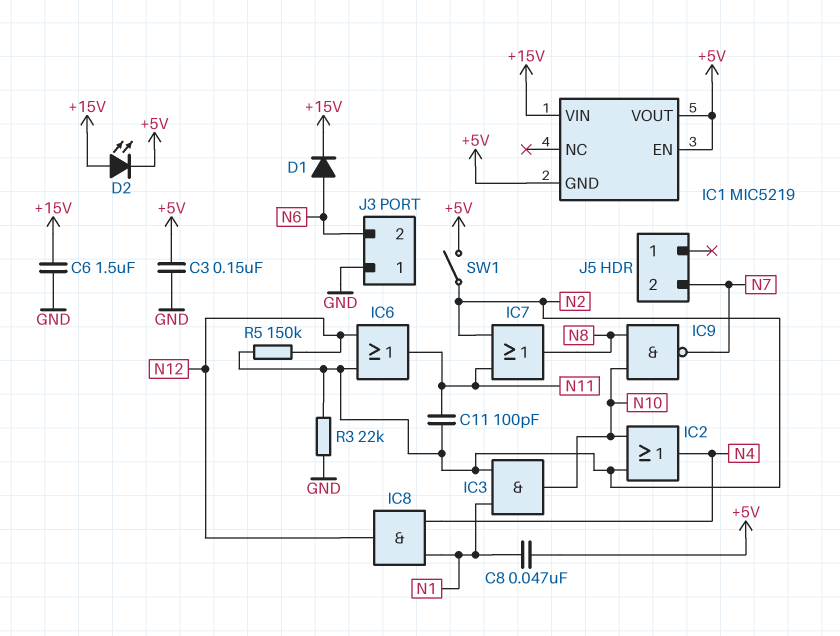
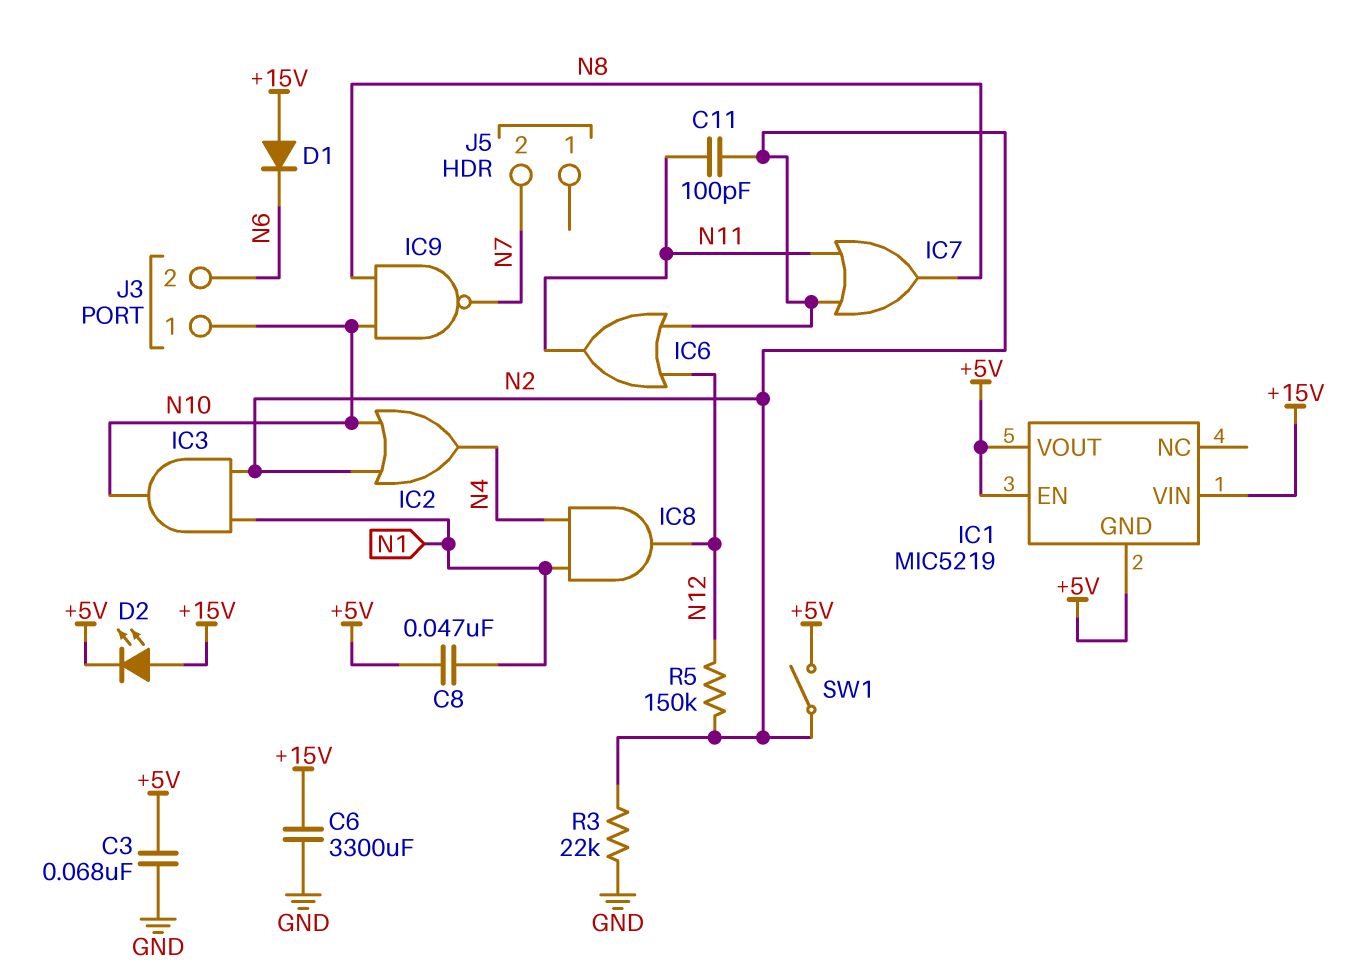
C3: 150nF (+5V, GND) -> 68nF (+5V, GND)
C6: 1.5uF (+15V, GND) -> 3300uF (+15V, GND)
D1: diode (A N6, K +15V) -> diode (A +15V, K N6)
J3 pin 1: GND -> N10

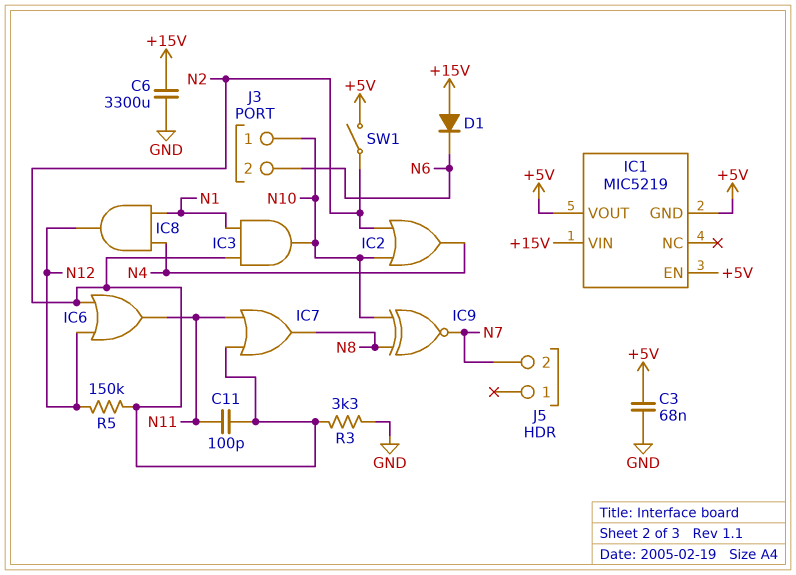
C8: 47nF (+5V, N1) -> none
D2: LED (A +15V, K +5V) -> none
IC9: NAND (in N8, in N10, out N7) -> XNOR (in N8, in N10, out N7)
R3: 22k (GND, N2) -> 3.3k (GND, N2)

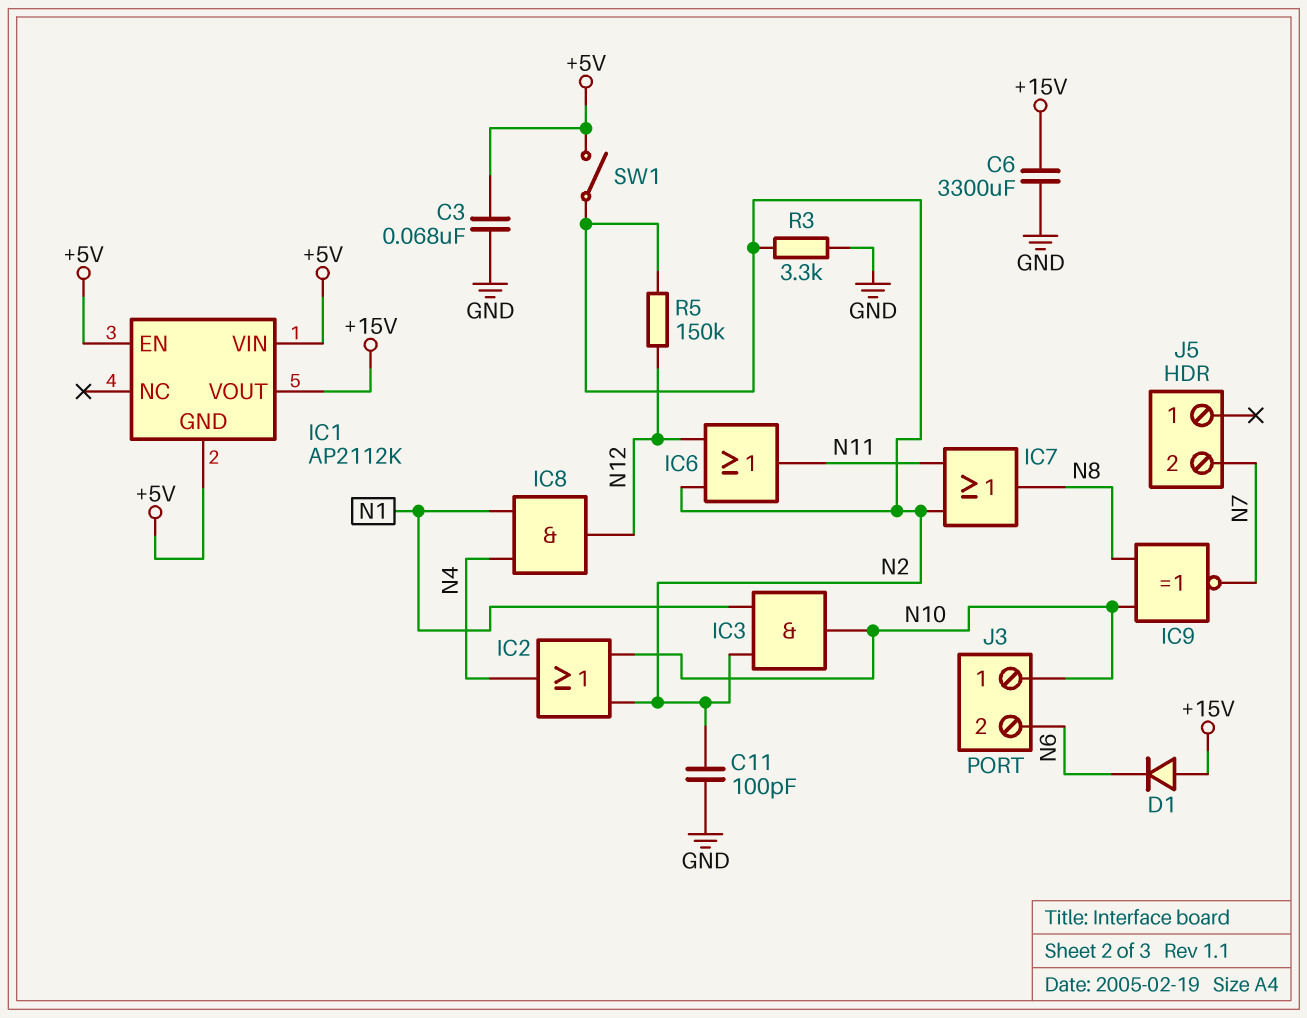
C11: 100pF (N2, N11) -> 100pF (GND, N2)
IC1: MIC5219 -> AP2112K
IC1 pin VIN: +15V -> +5V
IC1 pin VOUT: +5V -> +15V

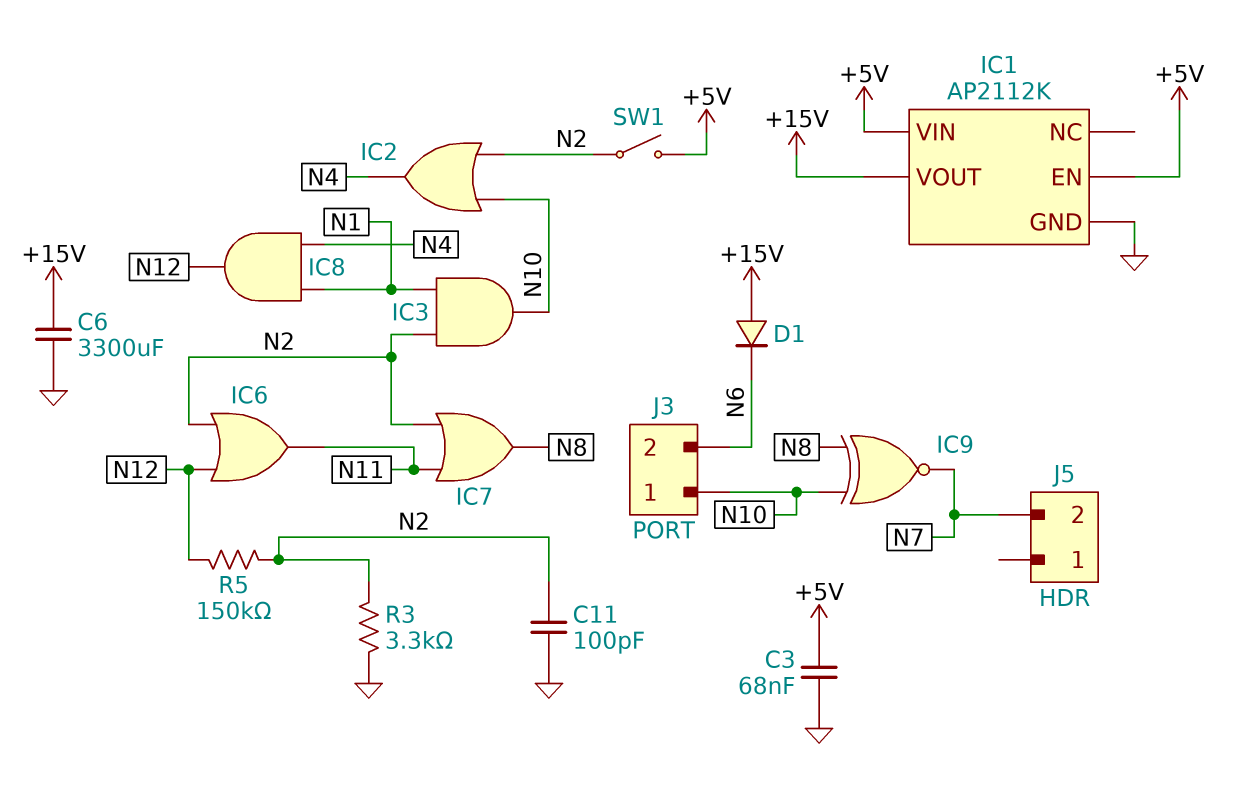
IC1 pin GND: +5V -> GND

